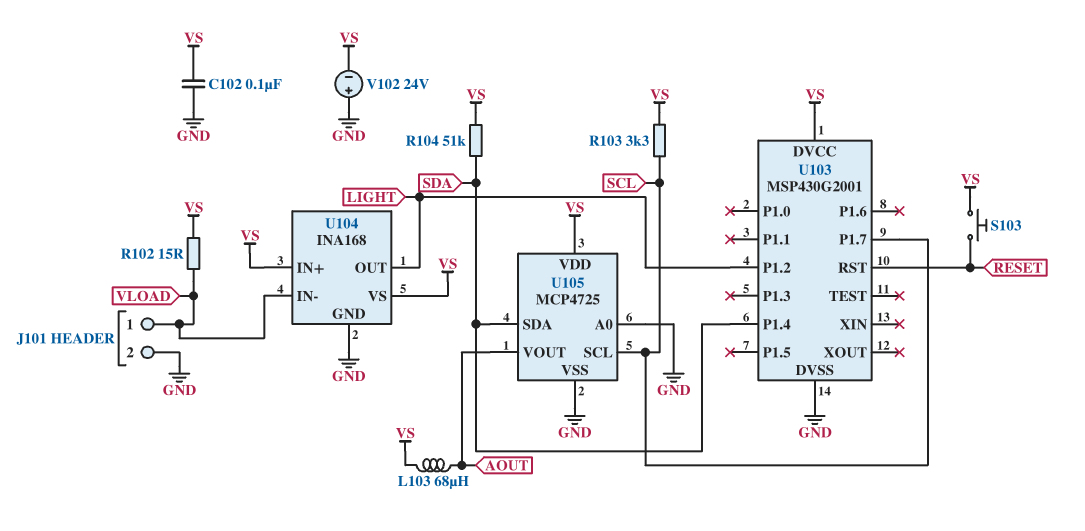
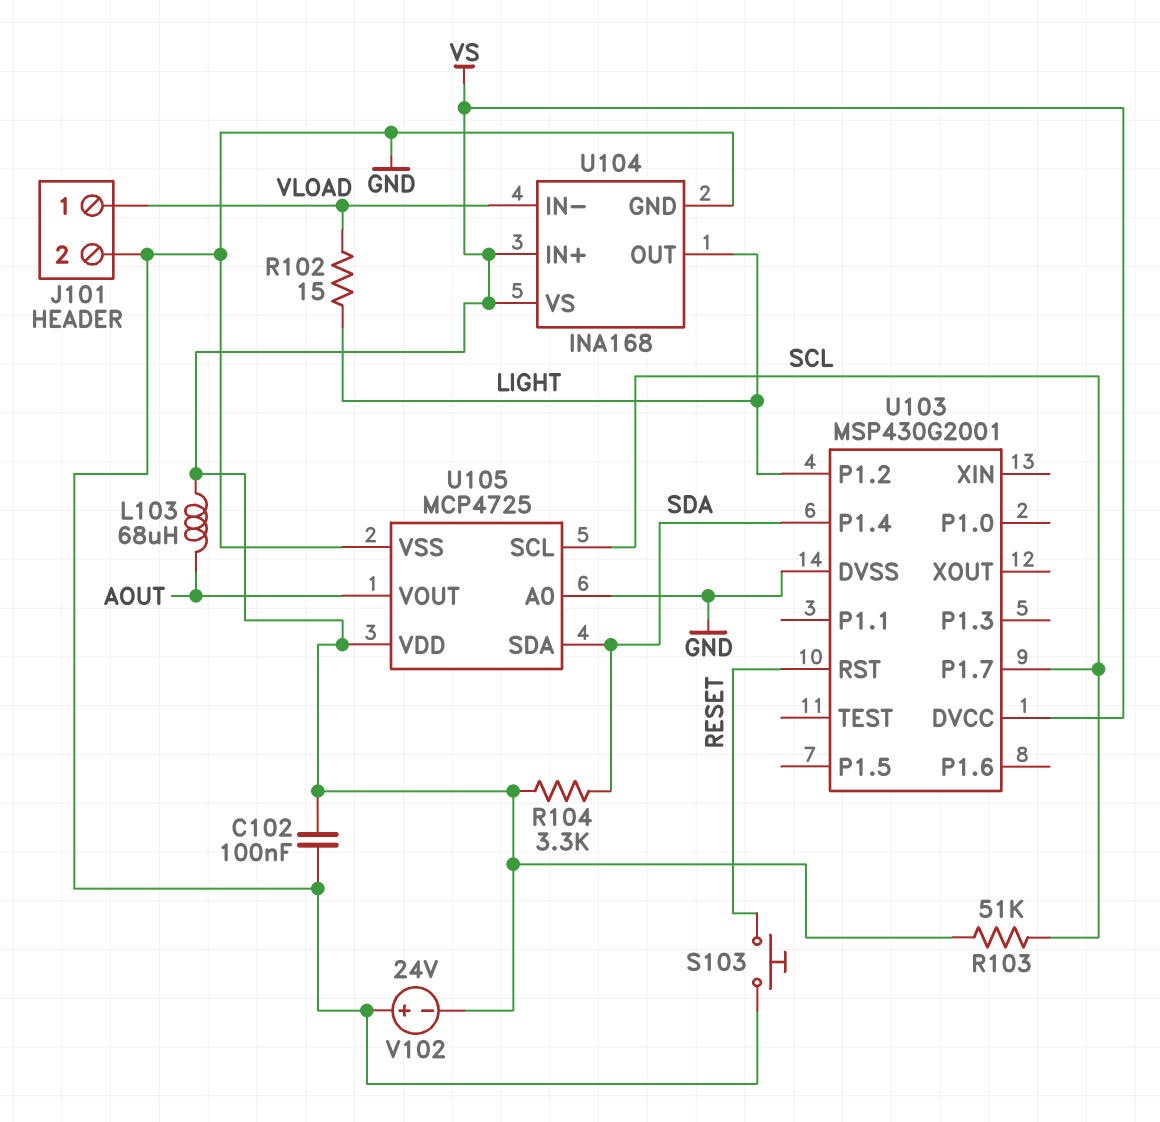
R102: 15 (VLOAD, VS) -> 15 (LIGHT, VLOAD)
R103: 3.3k (SCL, VS) -> 51k (SCL, VS)
R104: 51k (SDA, VS) -> 3.3k (SDA, VS)
S103: button (RESET, VS) -> button (GND, RESET)

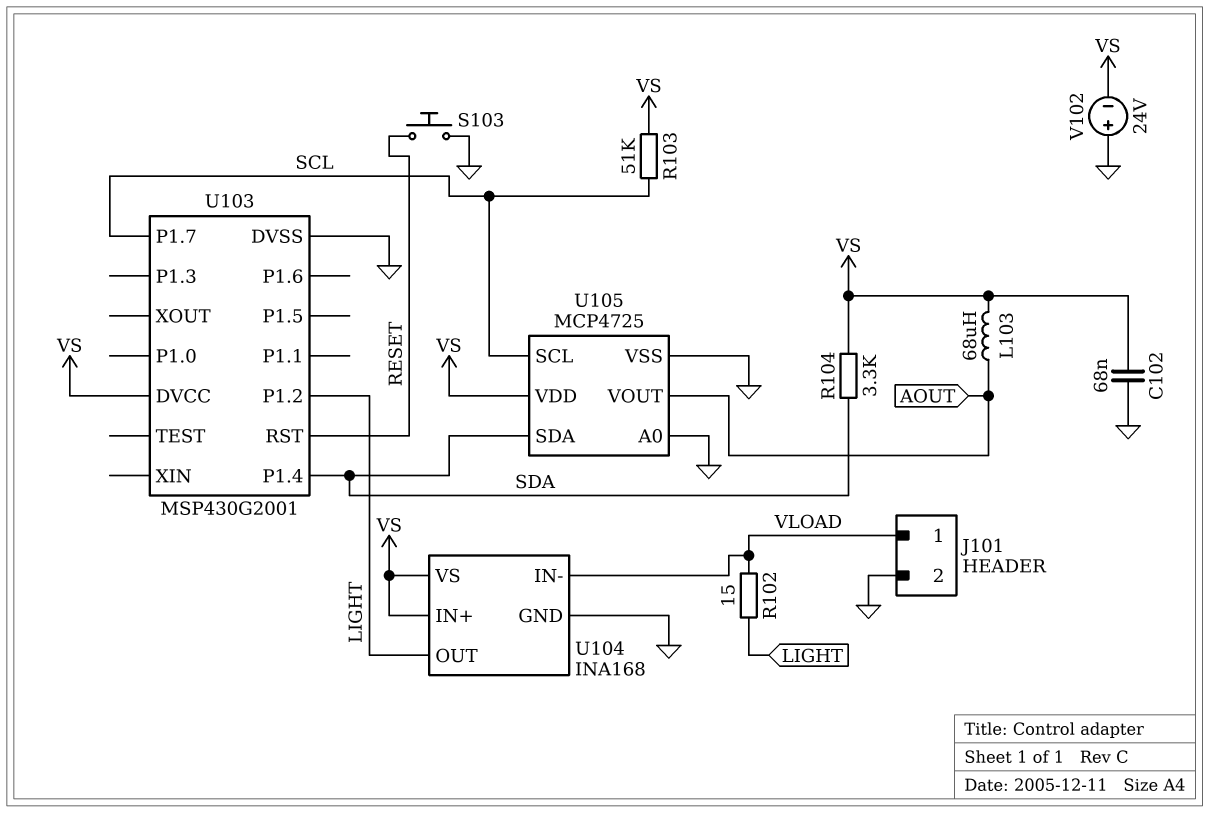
C102: 100nF (GND, VS) -> 68nF (GND, VS)

